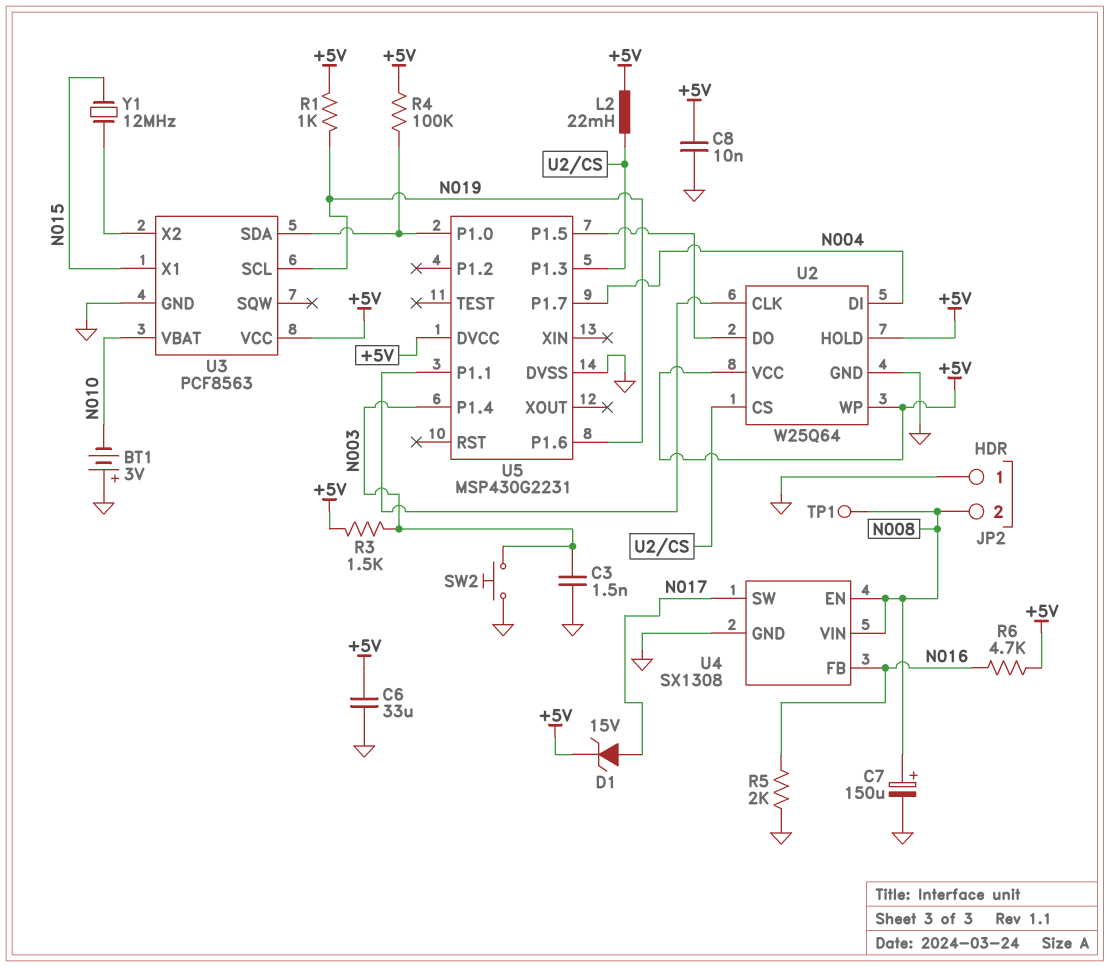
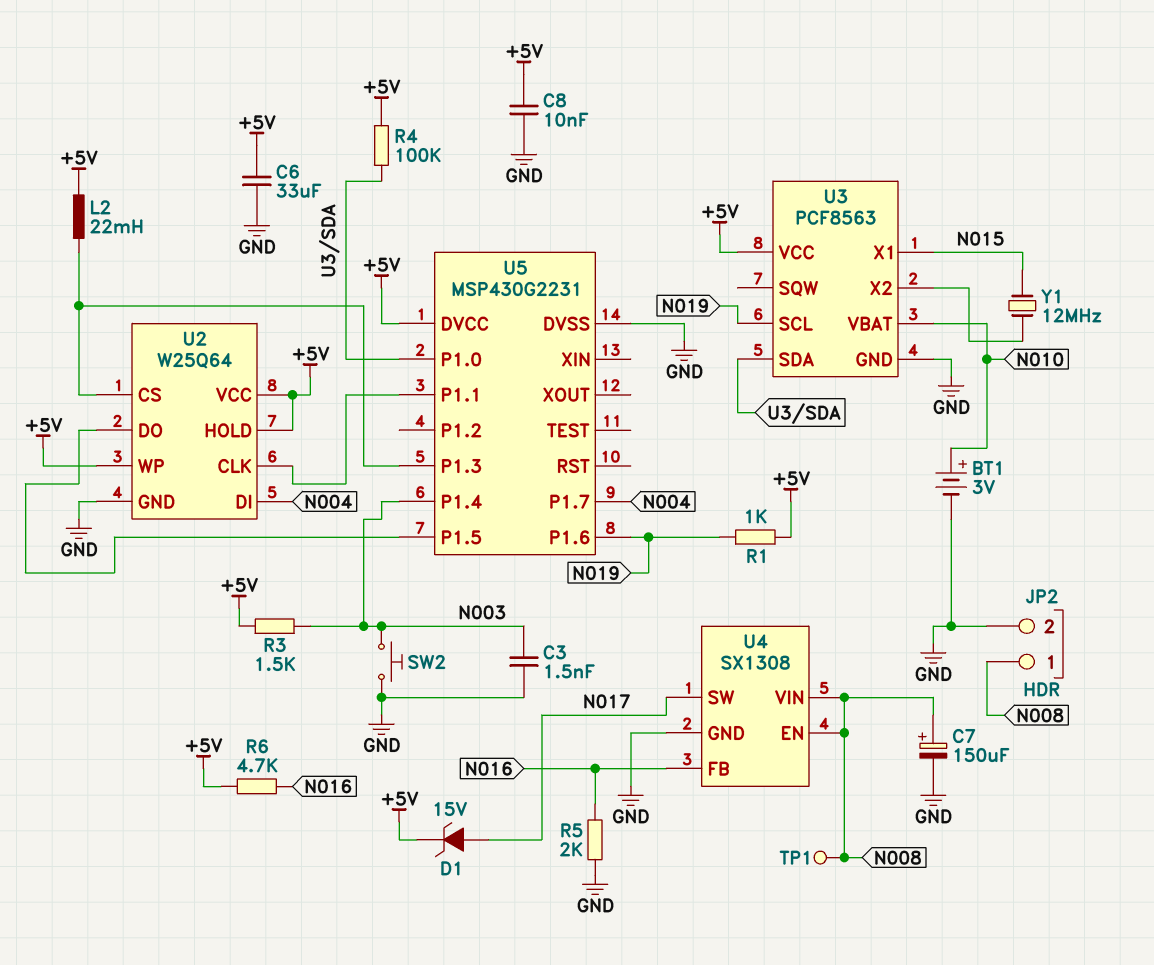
BT1: 3V (plus GND, minus N010) -> 3V (plus N010, minus GND)
JP2 pin 1: GND -> N008
JP2 pin 2: N008 -> GND

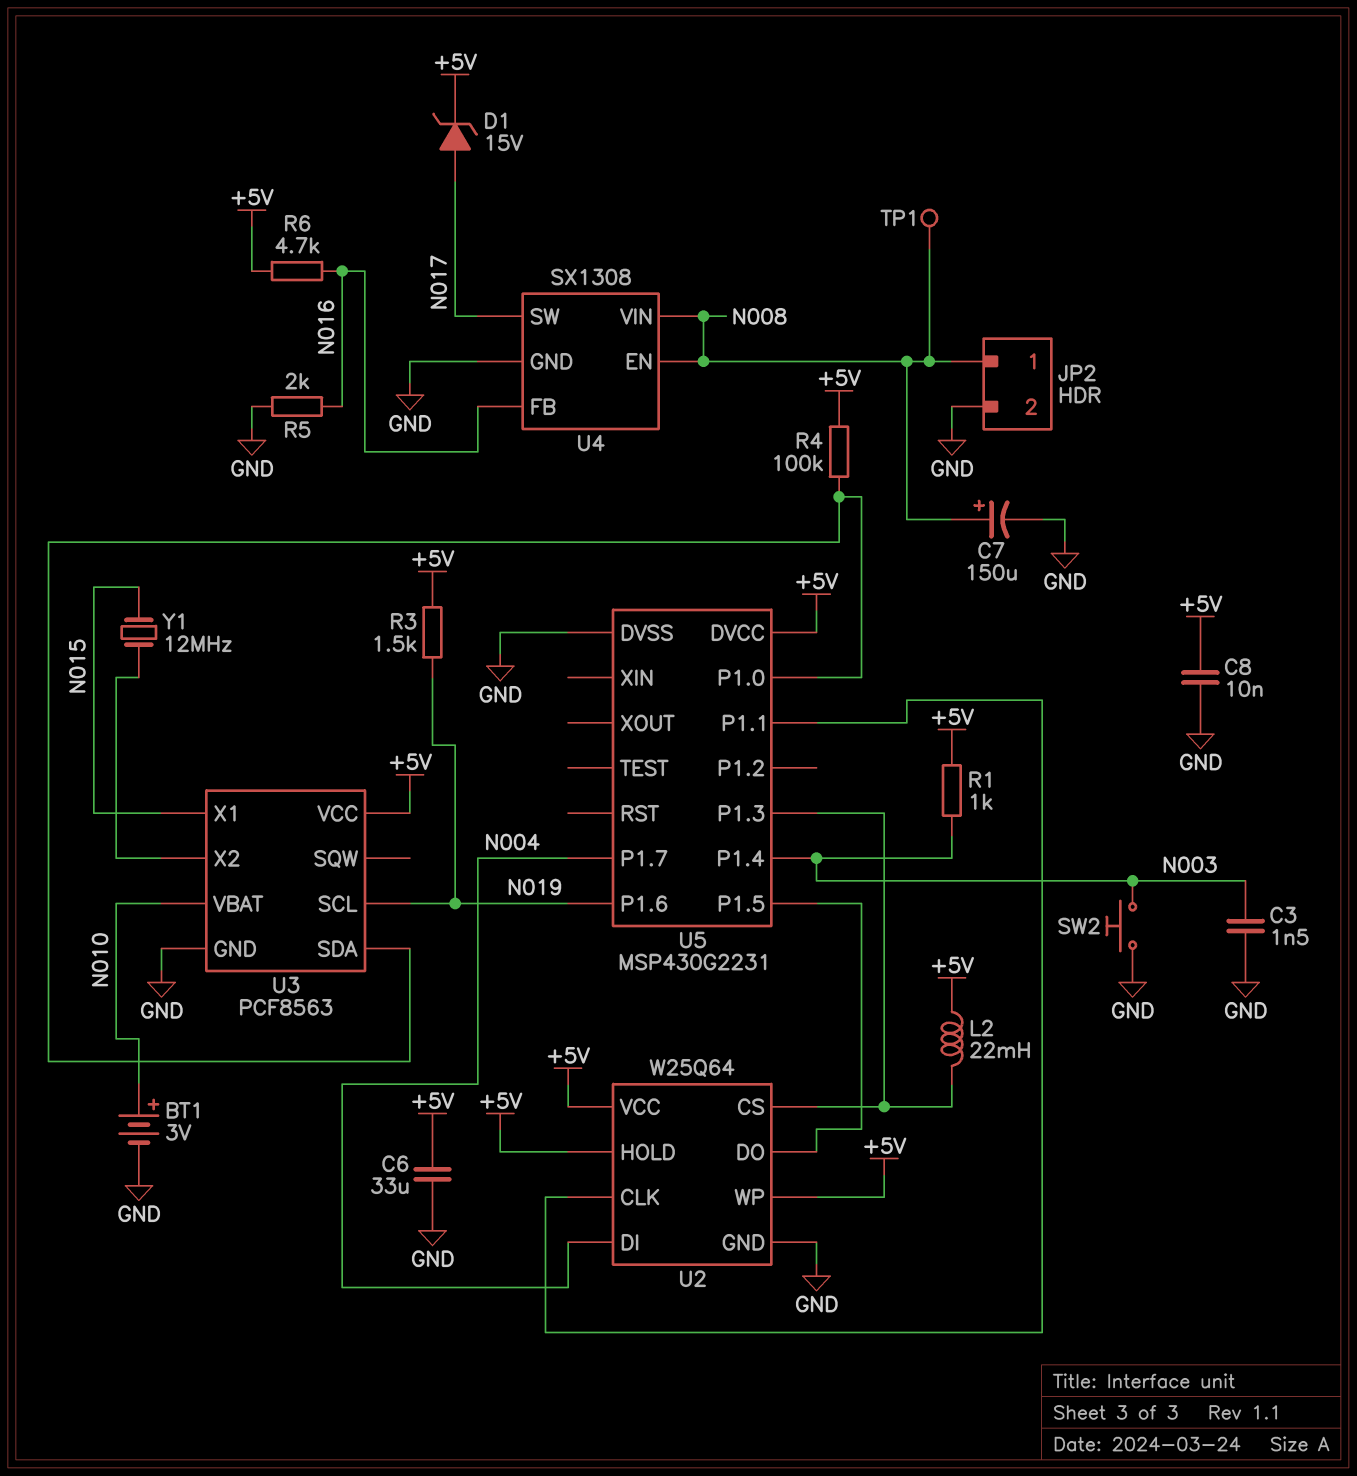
R1: 1k (+5V, N019) -> 1k (+5V, N003)
R3: 1.5k (+5V, N003) -> 1.5k (+5V, N019)

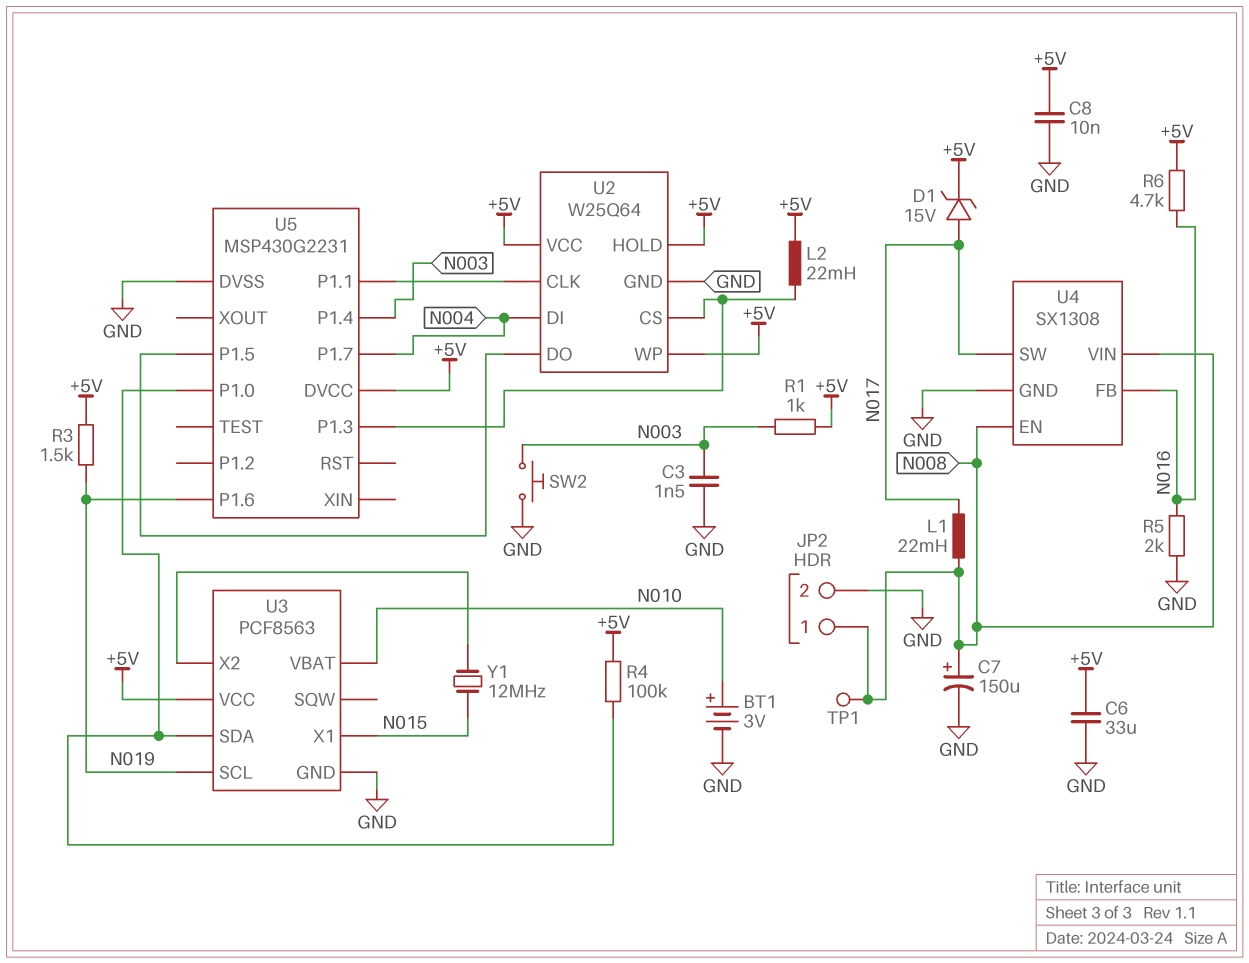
L1: none -> 22mH (N008, N017)

